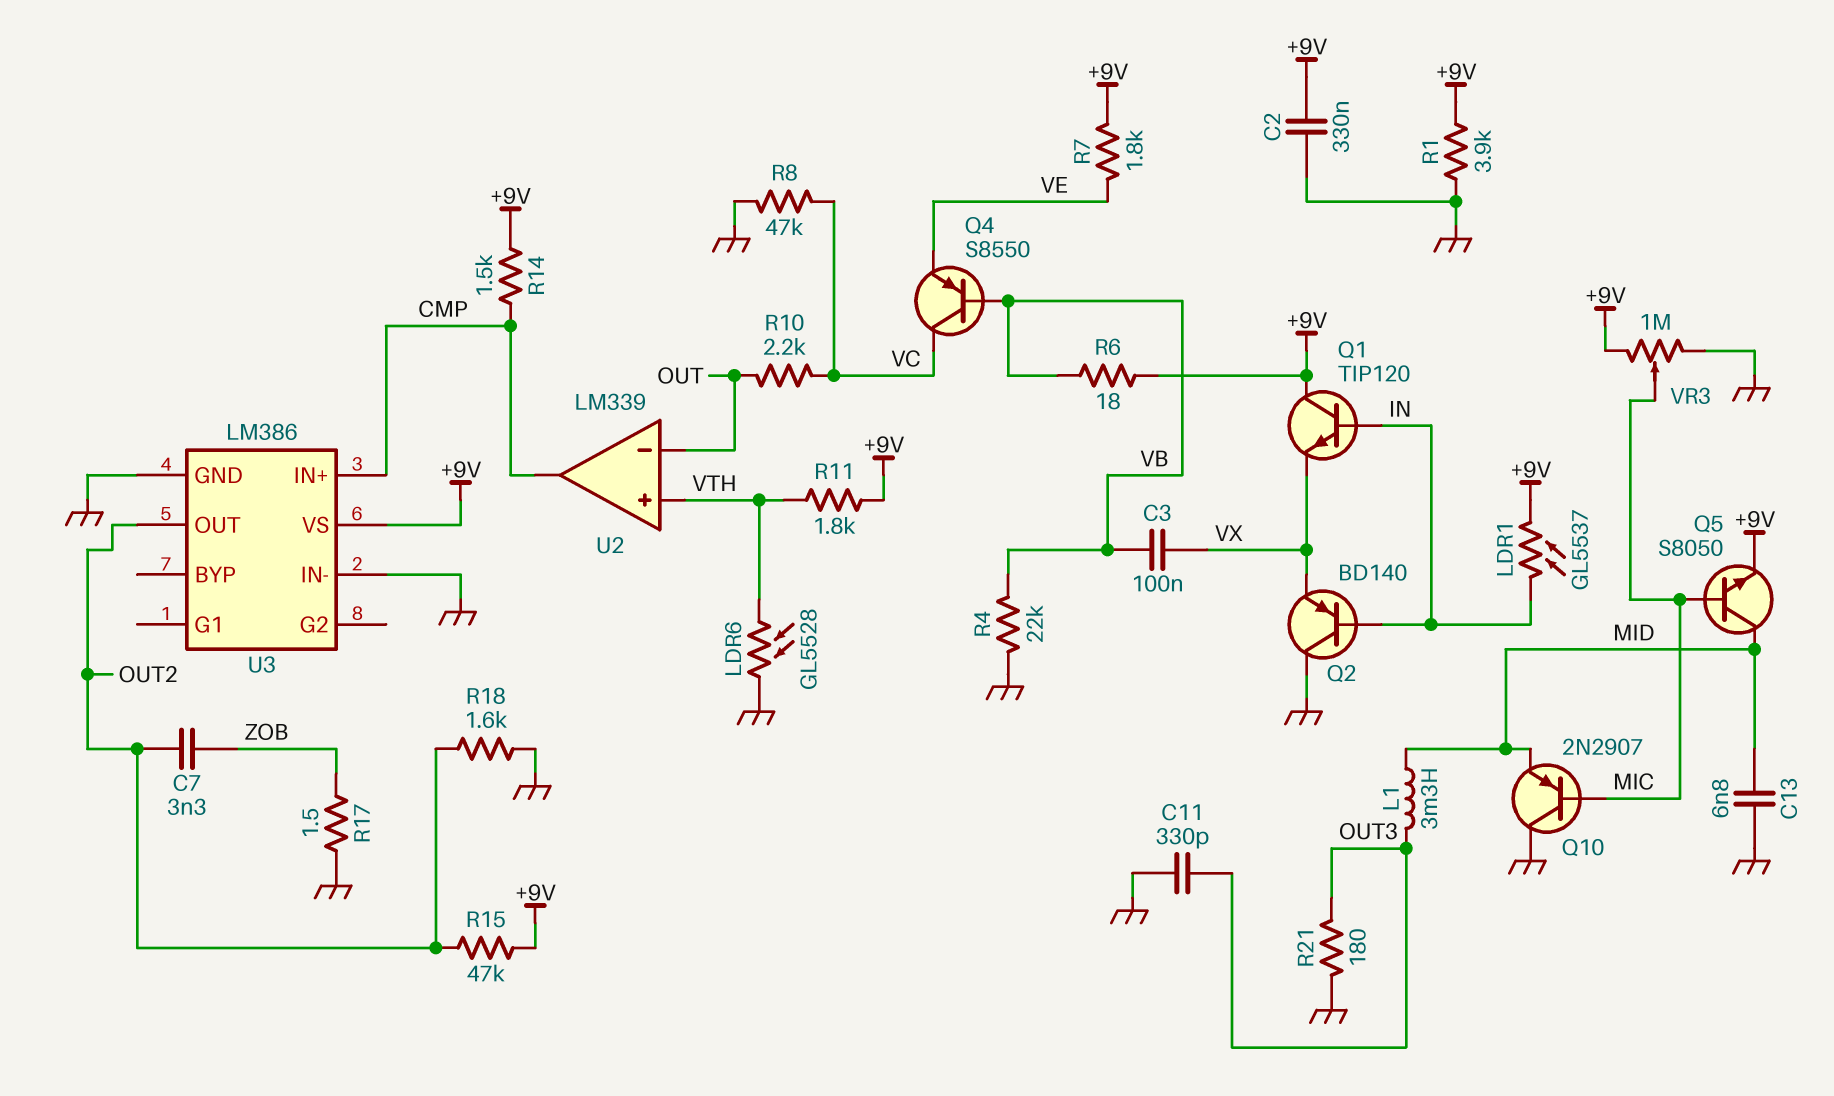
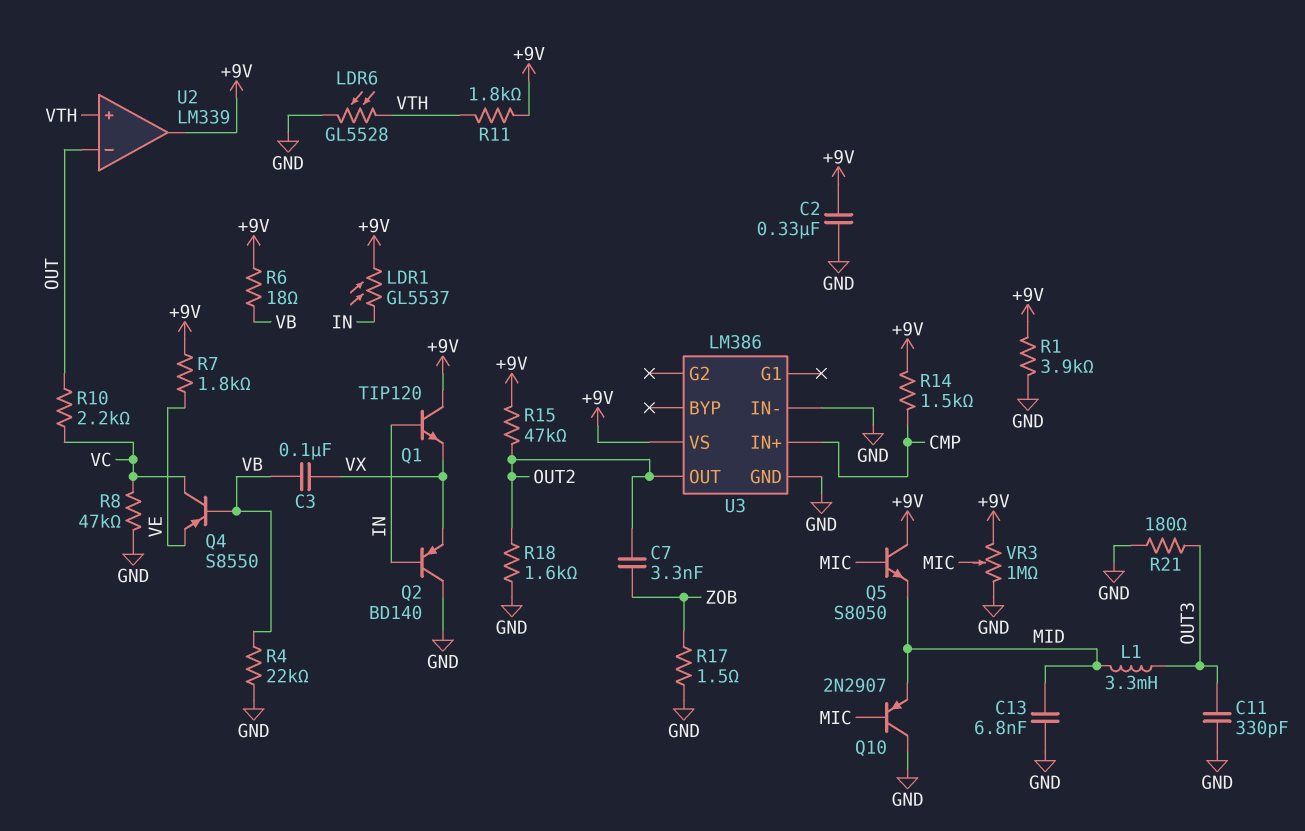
Q5: NPN S8050 (B MIC, C MID, E +9V) -> NPN S8050 (B MIC, C +9V, E MID)
U2 pin out: CMP -> +9V

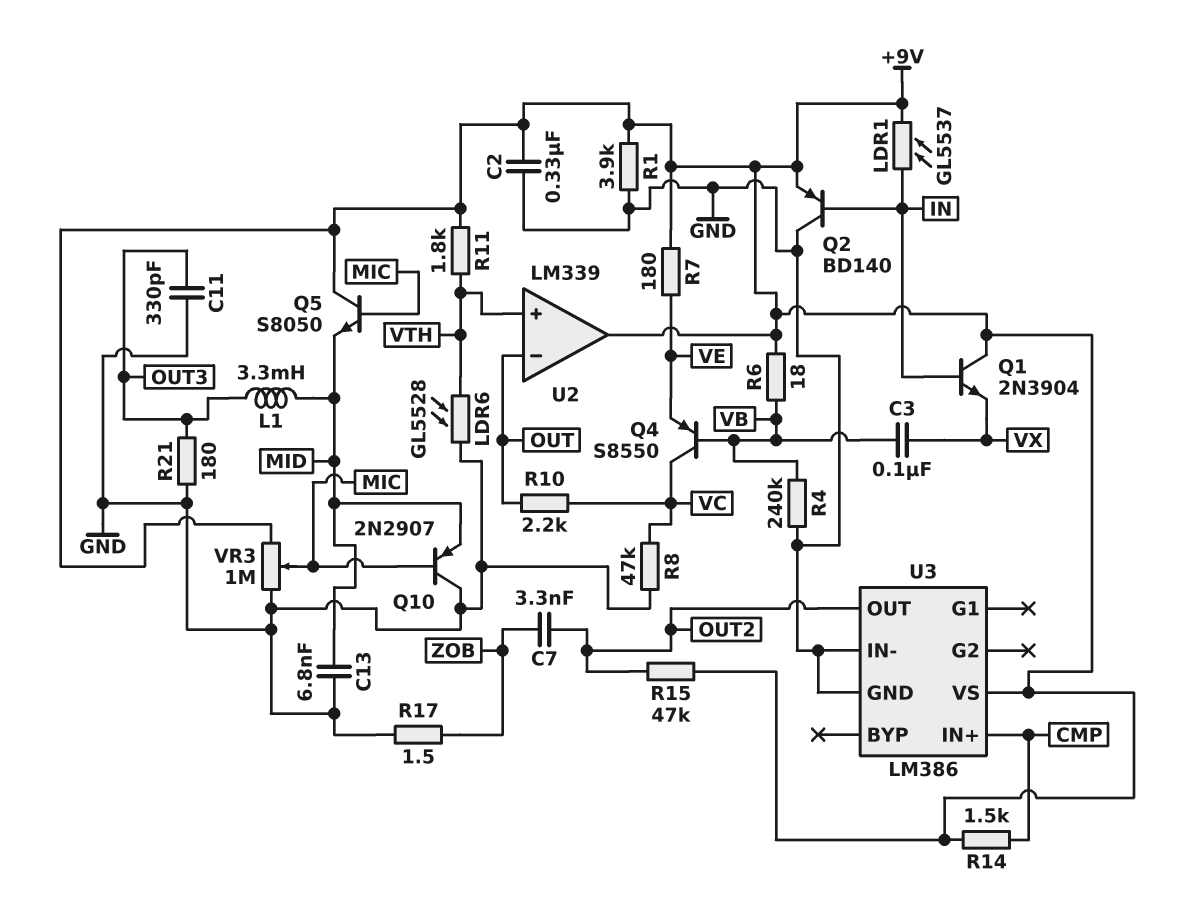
Q1: NPN TIP120 (B IN, C +9V, E VX) -> NPN 2N3904 (B IN, C +9V, E VX)
Q2: PNP BD140 (B IN, C GND, E VX) -> PNP BD140 (B IN, C GND, E +9V)
R4: 22k (GND, VB) -> 240k (GND, VB)
R7: 1.8k (+9V, VE) -> 180 (+9V, VE)
R18: 1.6k (GND, OUT2) -> none

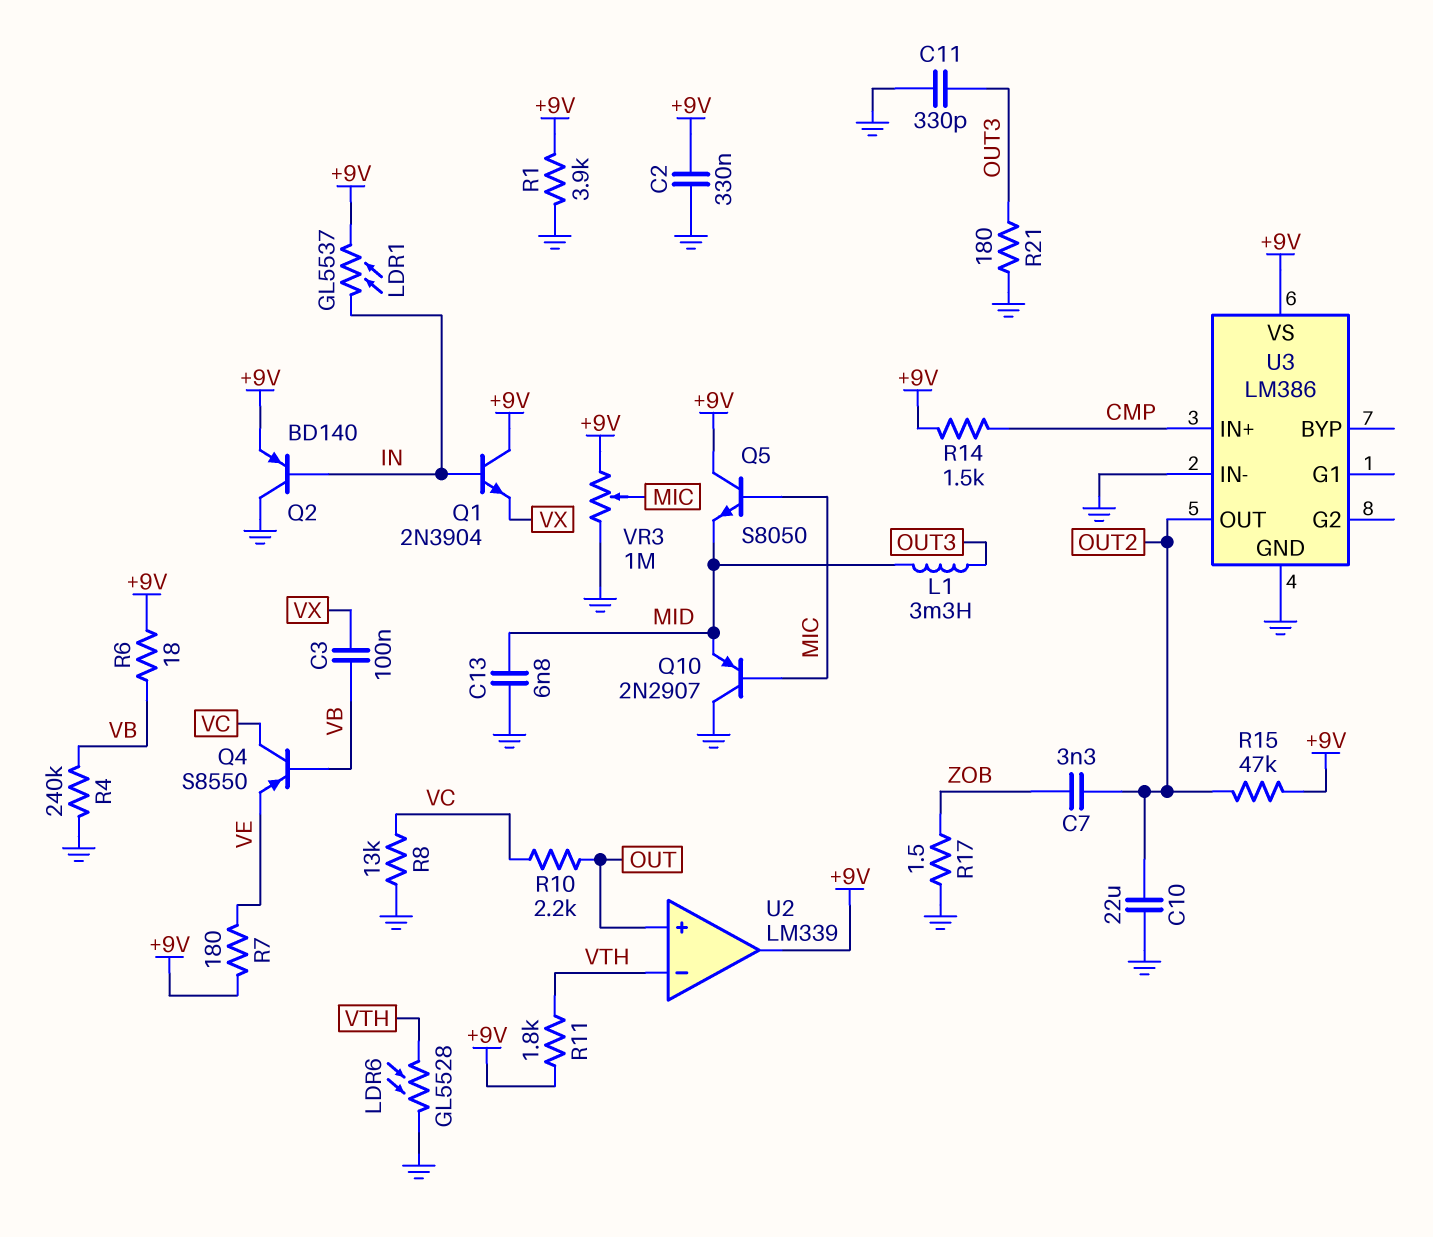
C10: none -> 22uF (GND, OUT2)
R8: 47k (GND, VC) -> 13k (GND, VC)
U2 pin in+: VTH -> OUT
U2 pin in-: OUT -> VTH

